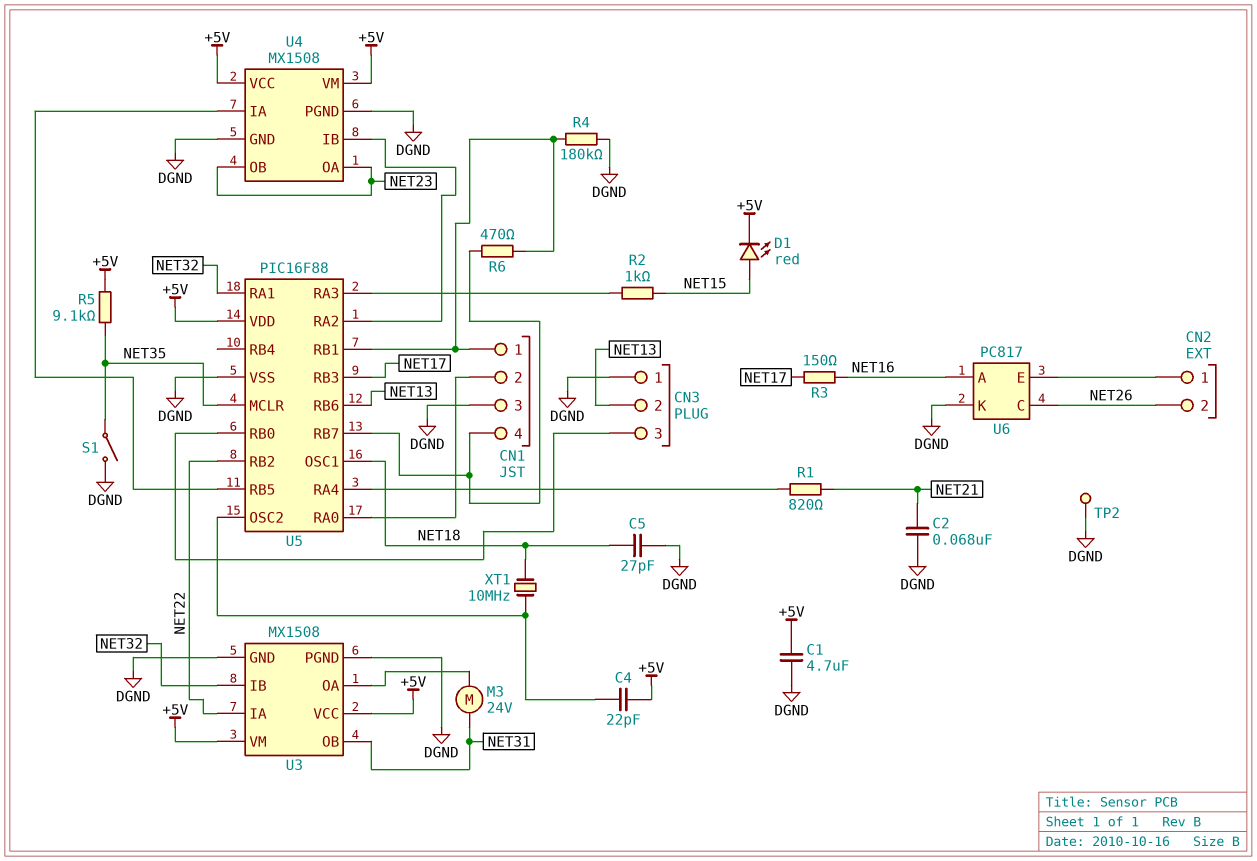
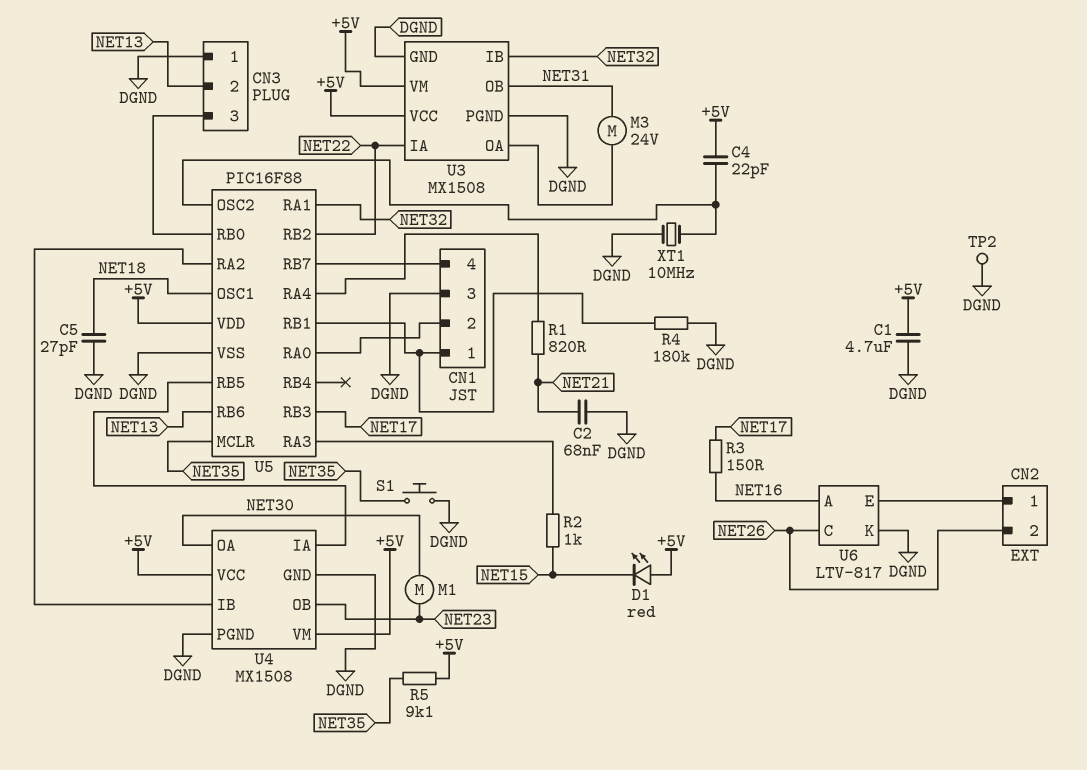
D1: LED red (A NET15, K +5V) -> LED red (A +5V, K NET15)
M1: none -> motor (NET23, NET30)
R6: 470 (CN1/1, CN1/4) -> none
S1: switch (DGND, NET35) -> button (DGND, NET35)
U4 pin OA: NET23 -> NET30
U6: PC817 -> LTV-817
XT1: 10MHz (NET18, U5/OSC2) -> 10MHz (DGND, U5/OSC2)

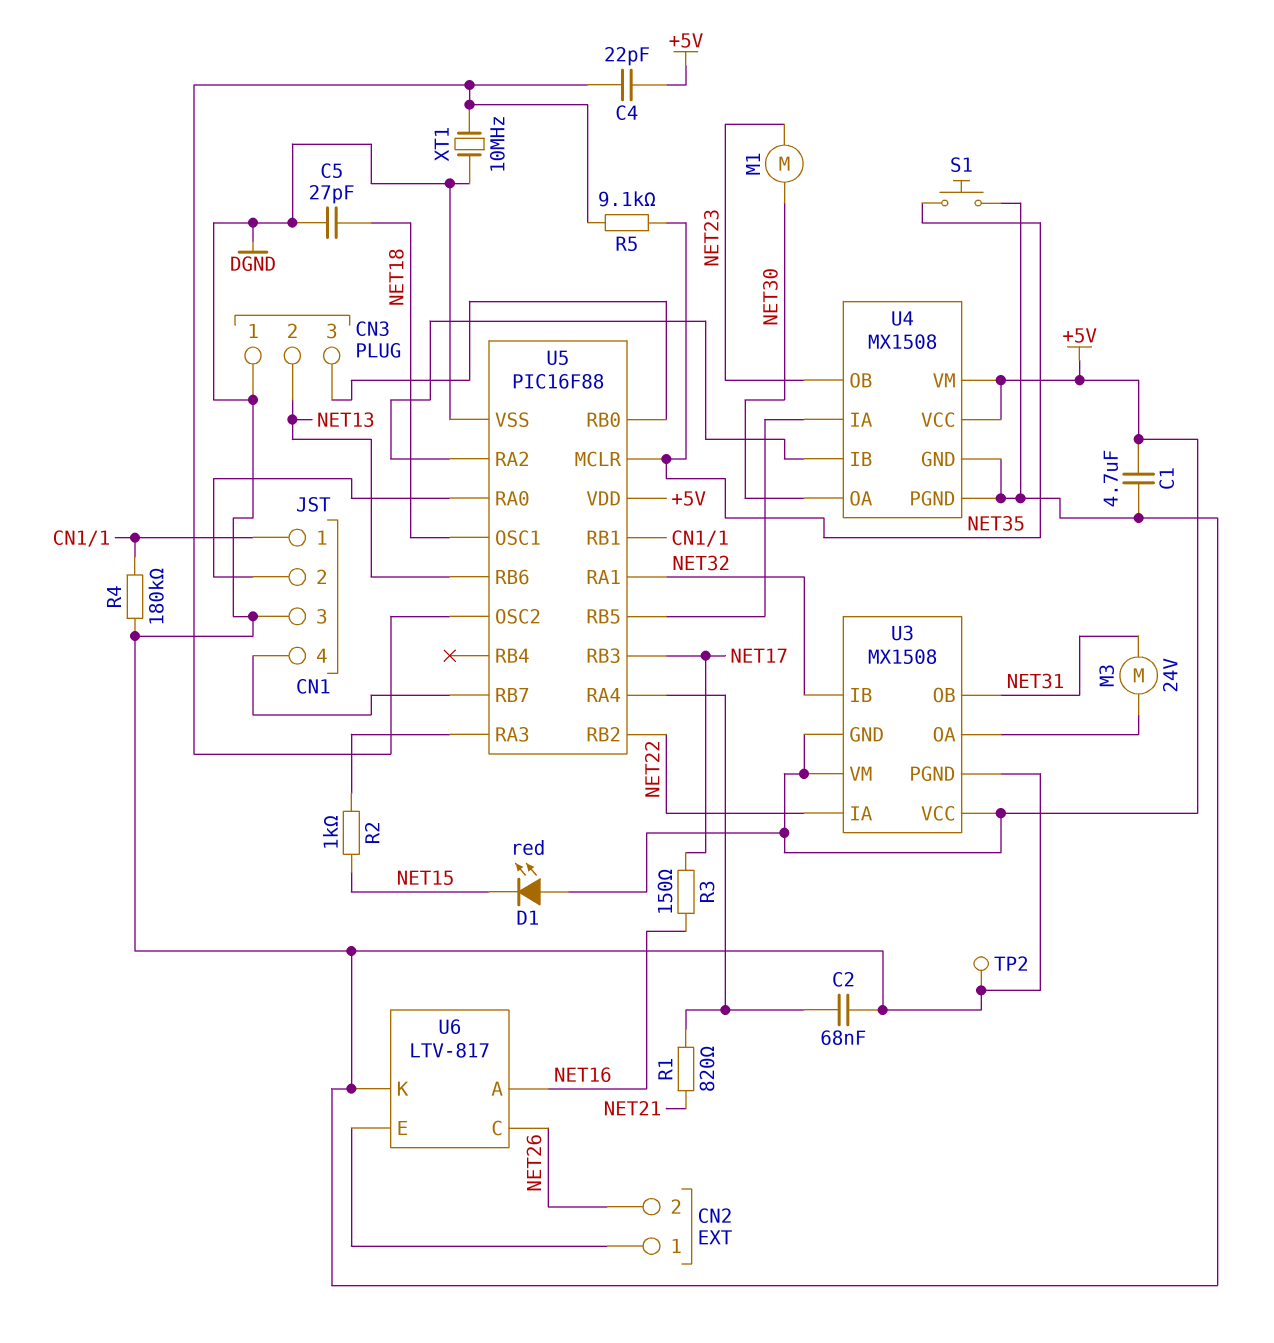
C2: 68nF (DGND, NET21) -> 68nF (DGND, U5/RA4)
R5: 9.1k (+5V, NET35) -> 9.1k (NET35, U5/OSC2)
U3 pin GND: DGND -> +5V

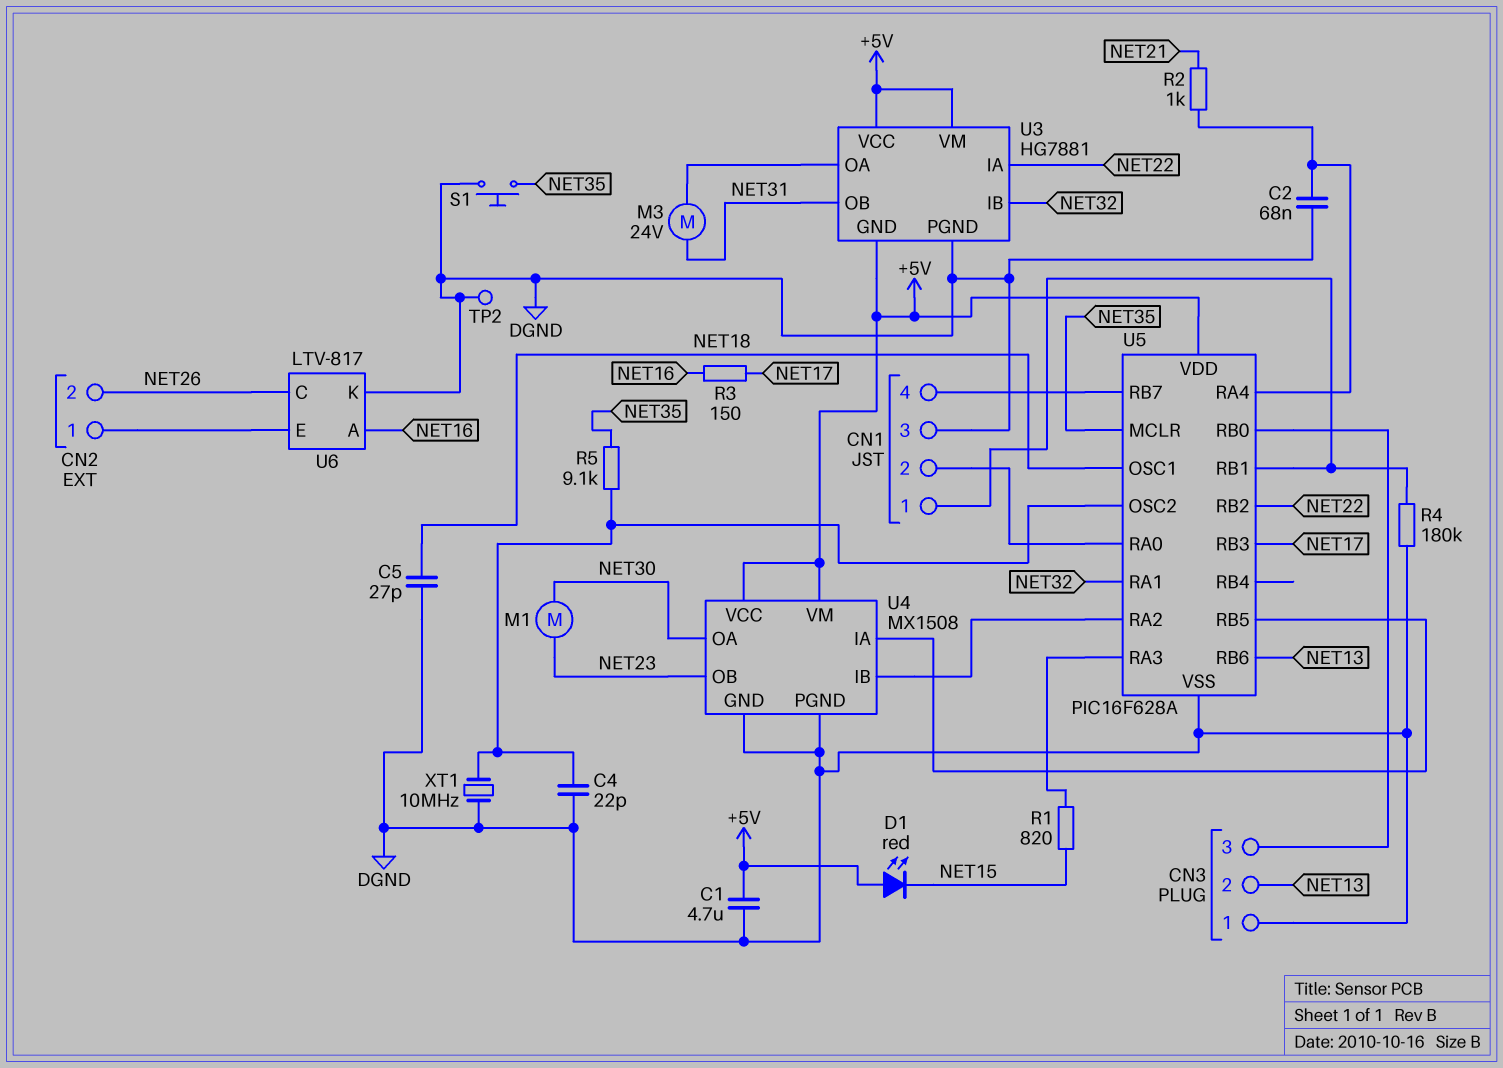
C4: 22pF (+5V, U5/OSC2) -> 22pF (DGND, U5/OSC2)
R1: 820 (NET21, U5/RA4) -> 820 (NET15, U5/RA3)
R2: 1k (NET15, U5/RA3) -> 1k (NET21, U5/RA4)
U3: MX1508 -> HG7881
U5: PIC16F88 -> PIC16F628A

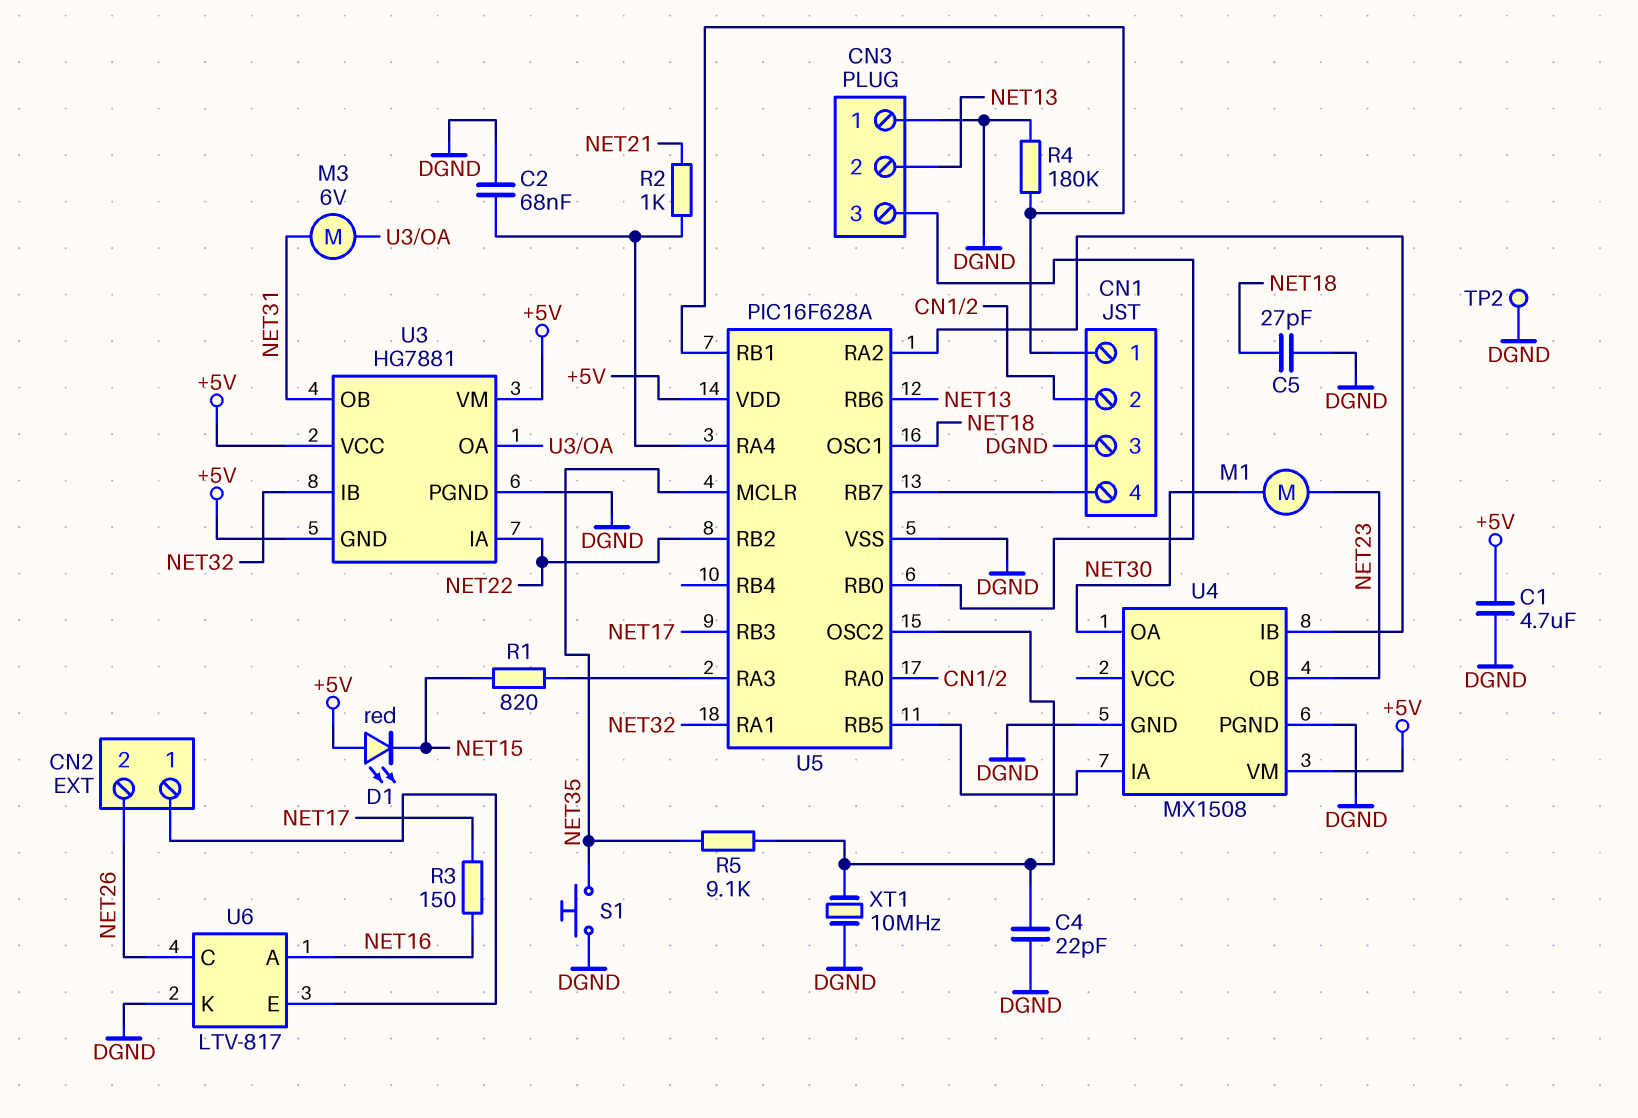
M3: motor 24V (NET31, U3/OA) -> motor 6V (NET31, U3/OA)
U4 pin VCC: +5V -> none

